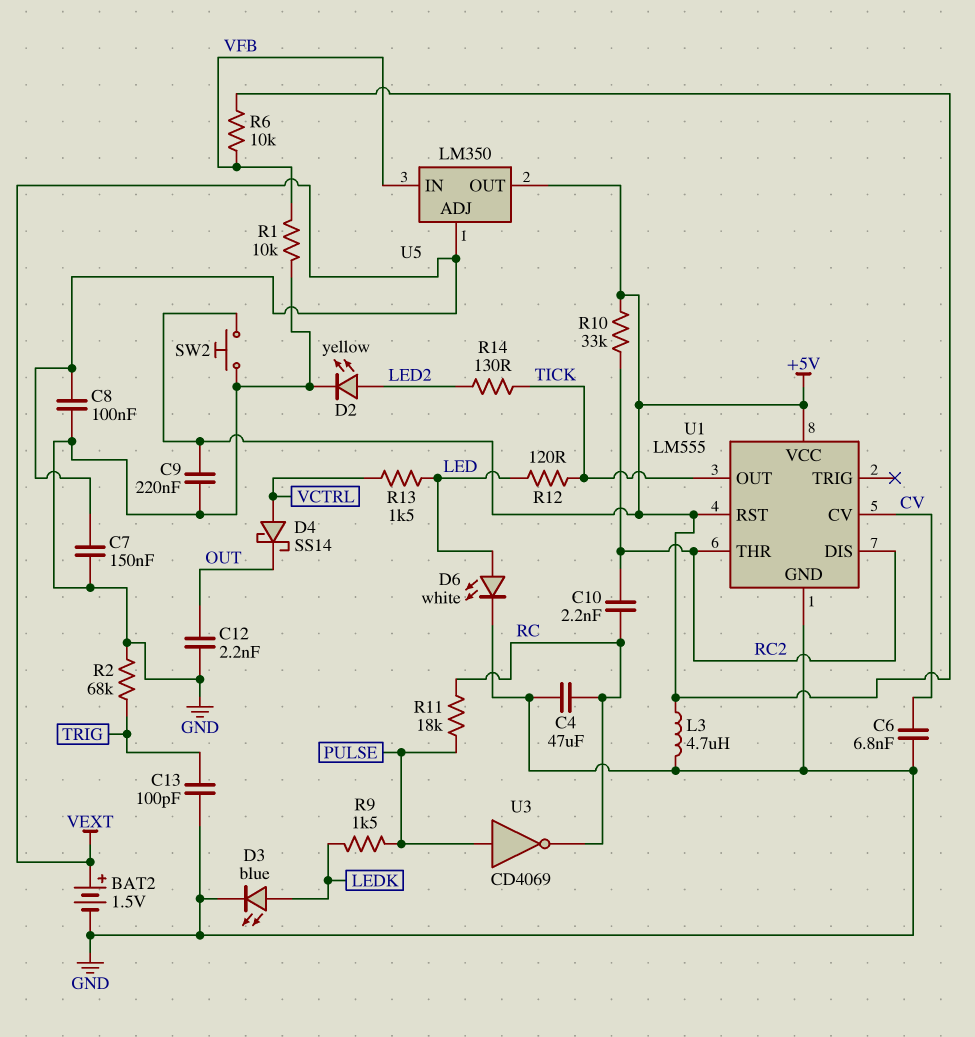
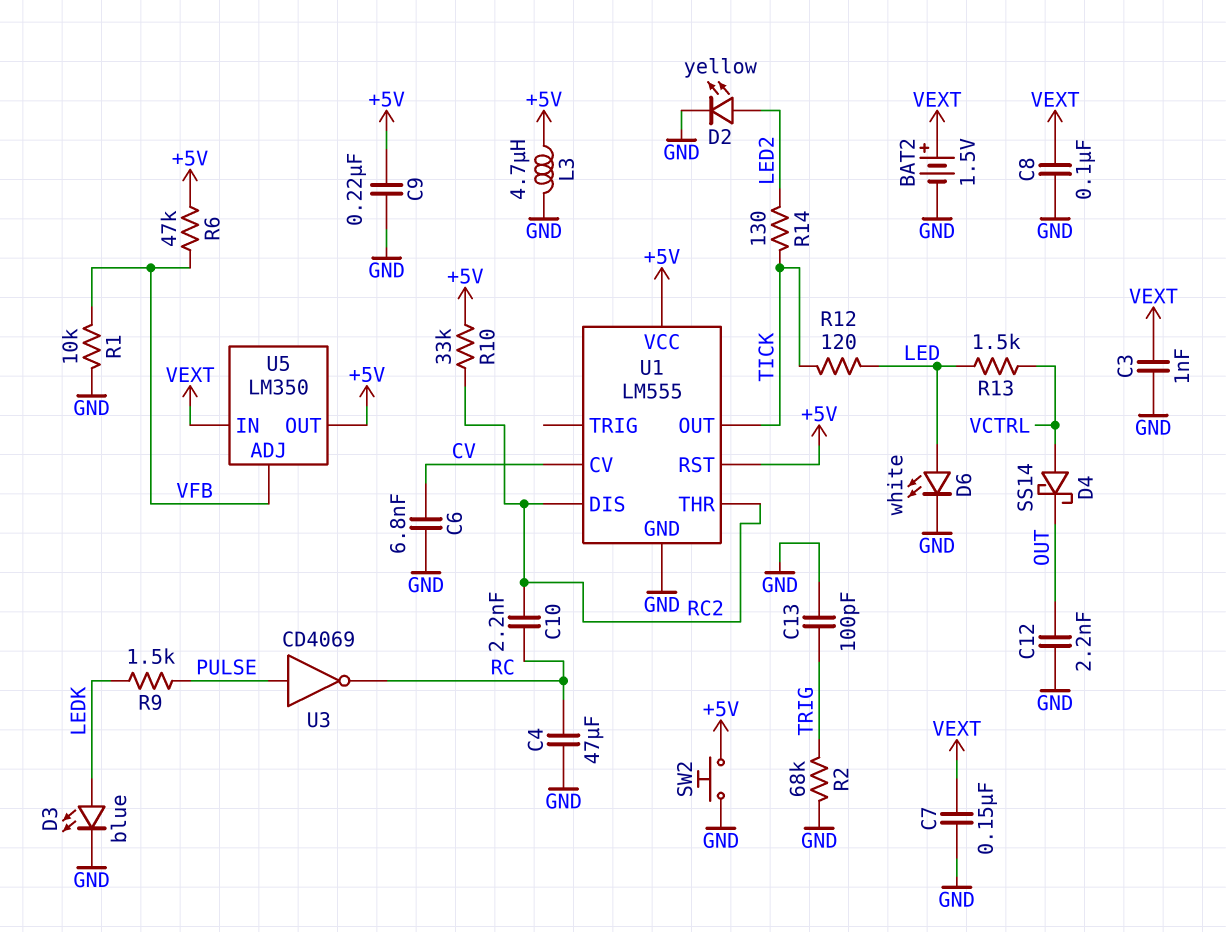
C3: none -> 1nF (GND, VEXT)
R6: 10k (+5V, VFB) -> 47k (+5V, VFB)
R11: 18k (PULSE, RC) -> none
U5 pin ADJ: VEXT -> VFB
U5 pin IN: VFB -> VEXT

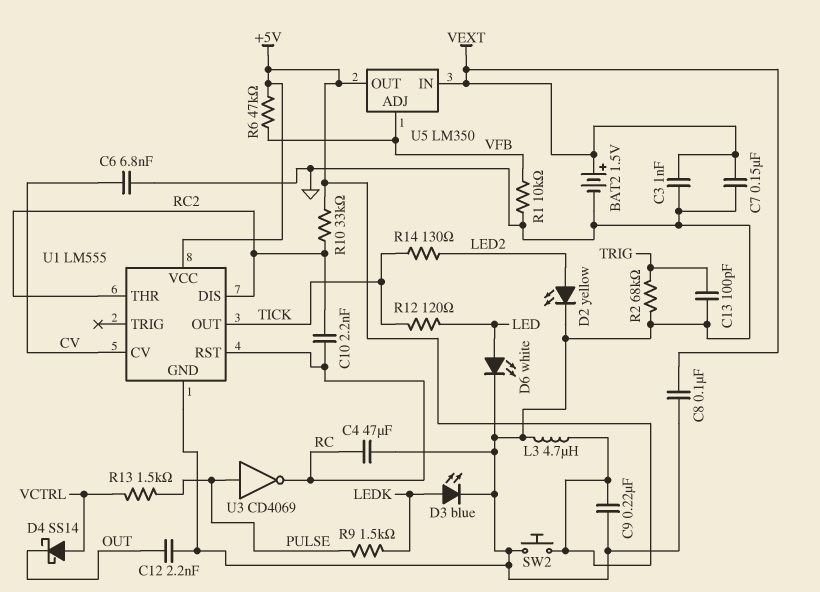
R13: 1.5k (LED, VCTRL) -> 1.5k (PULSE, VCTRL)
U1 pin RST: +5V -> RC

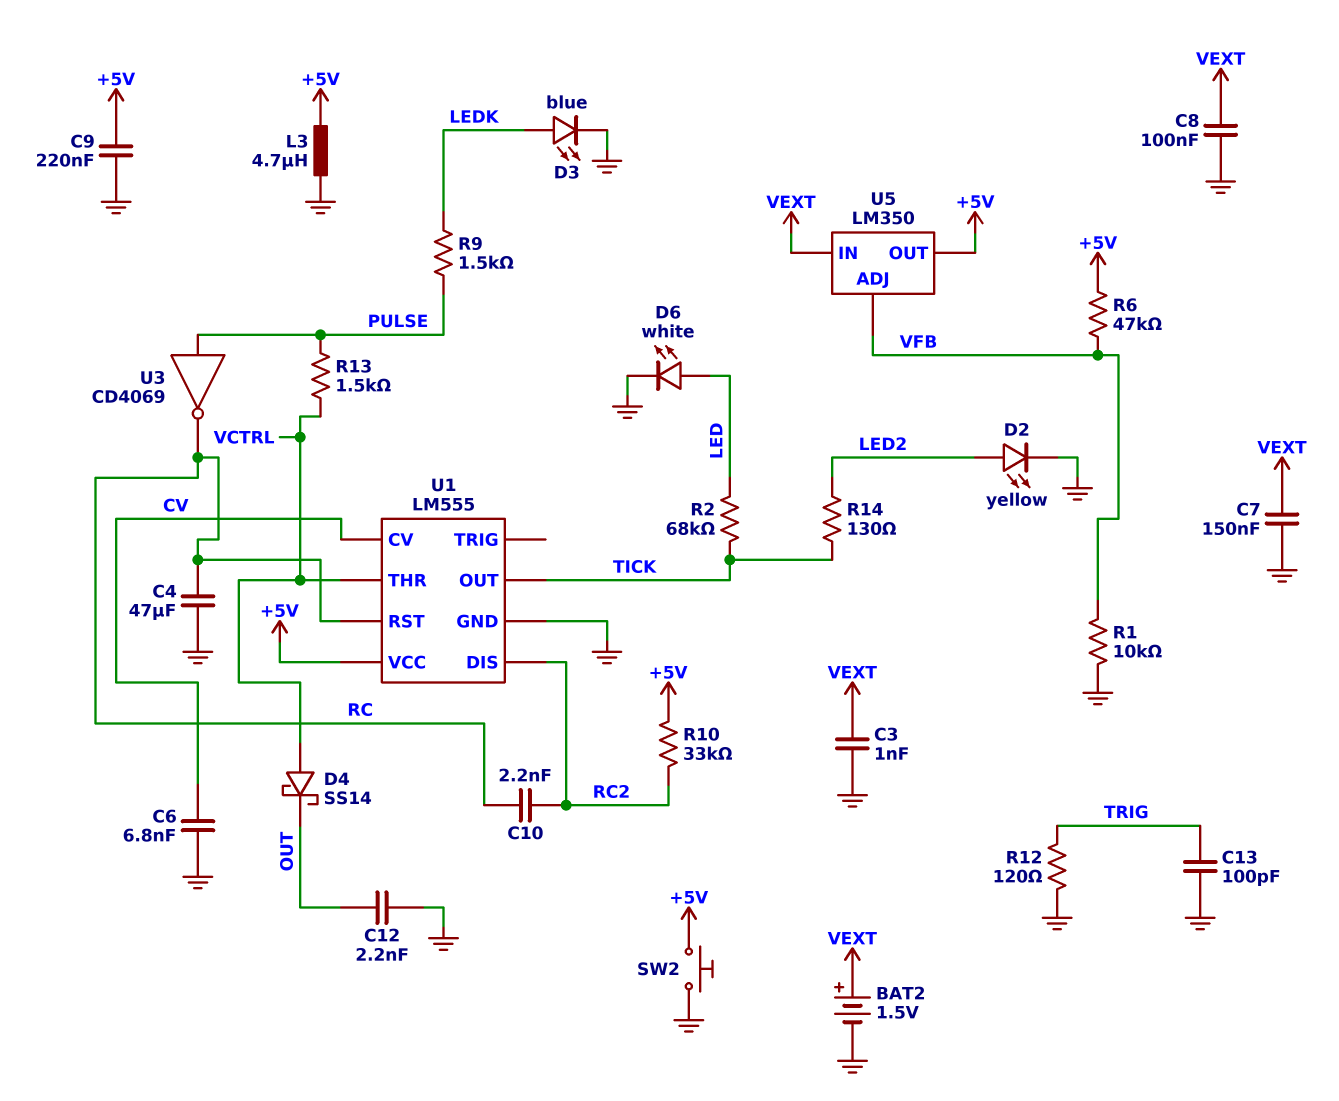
R2: 68k (GND, TRIG) -> 68k (LED, TICK)
R12: 120 (LED, TICK) -> 120 (GND, TRIG)
U1 pin THR: RC2 -> VCTRL

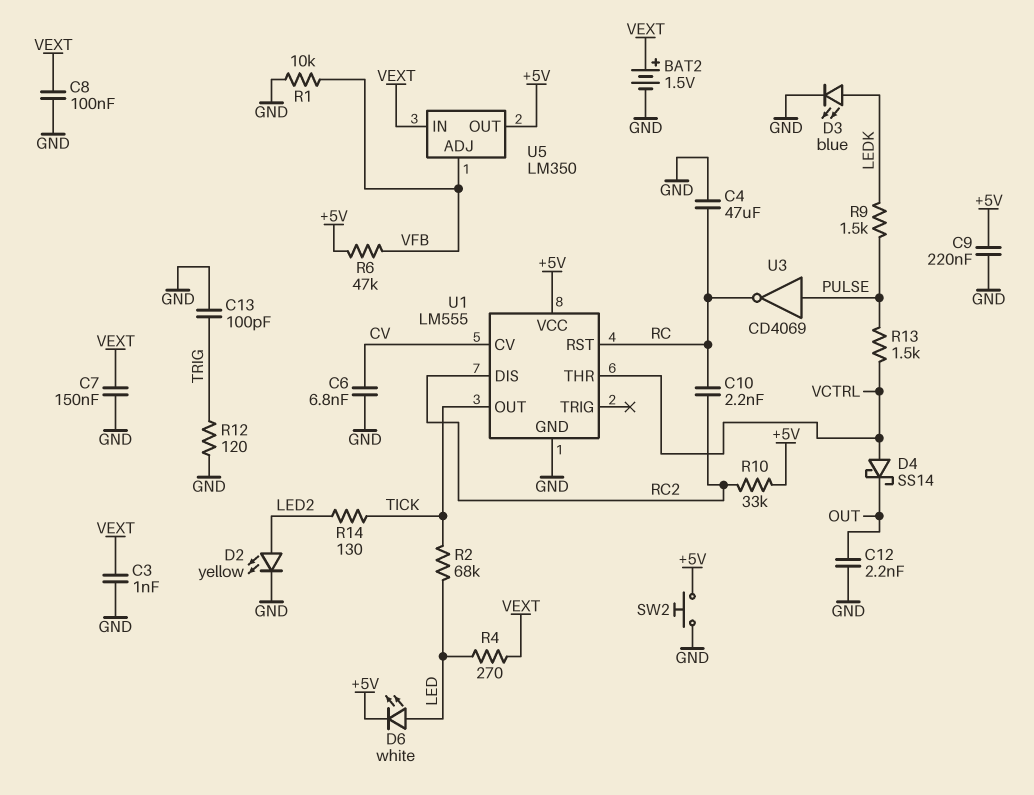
D6: LED white (A LED, K GND) -> LED white (A LED, K +5V)
L3: 4.7uH (+5V, GND) -> none
R4: none -> 270 (LED, VEXT)

